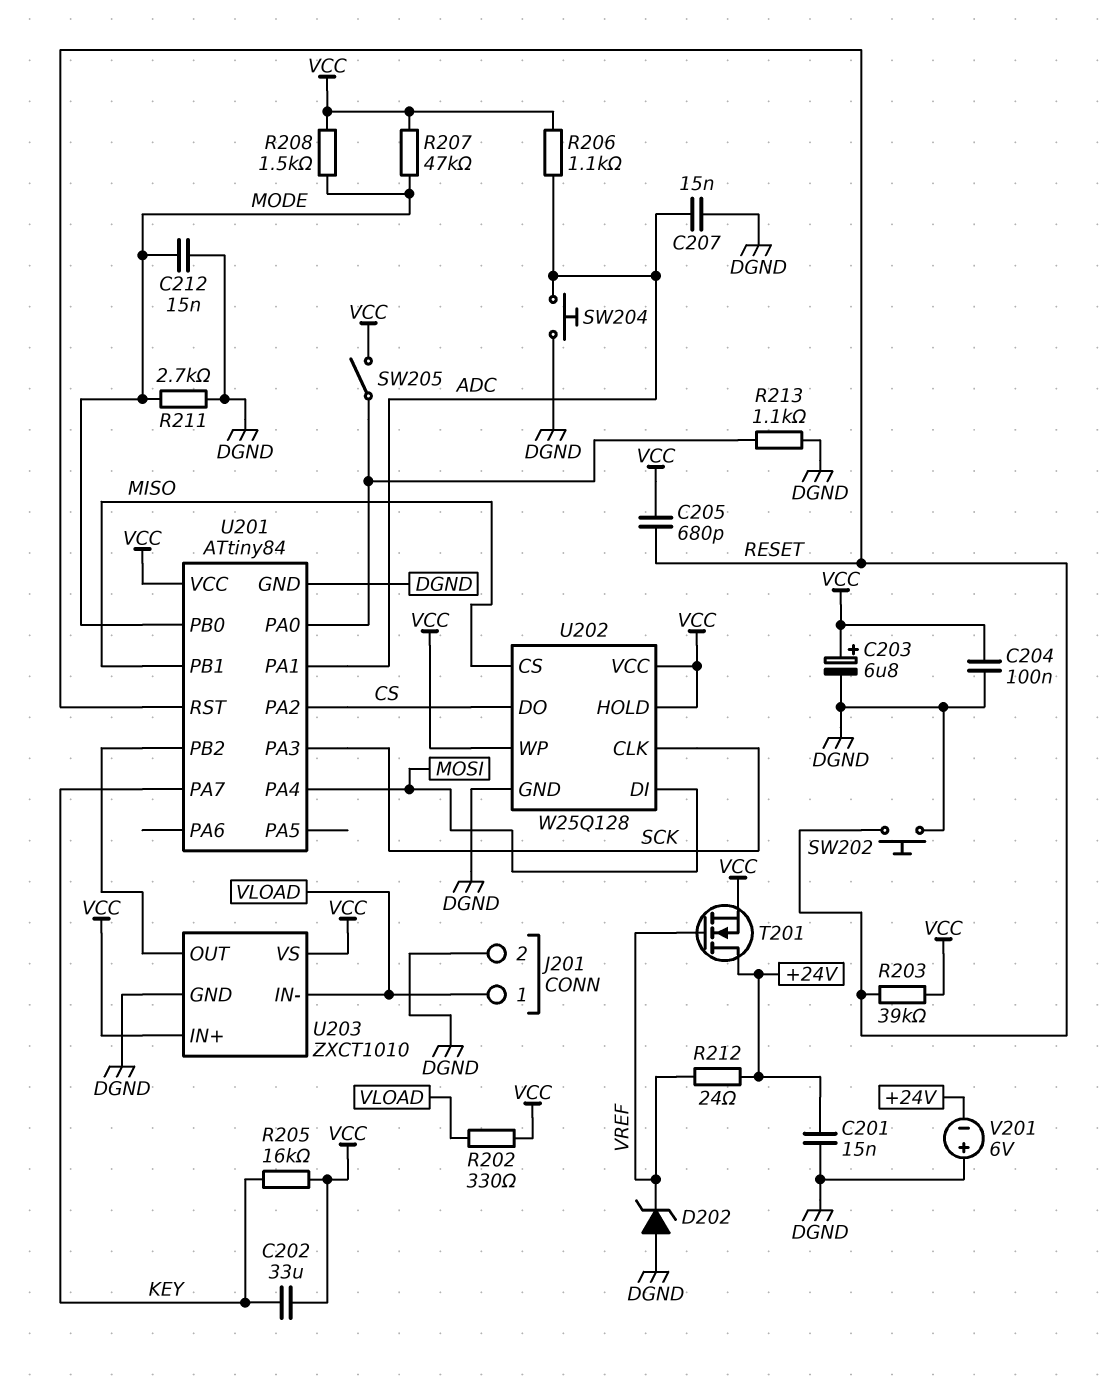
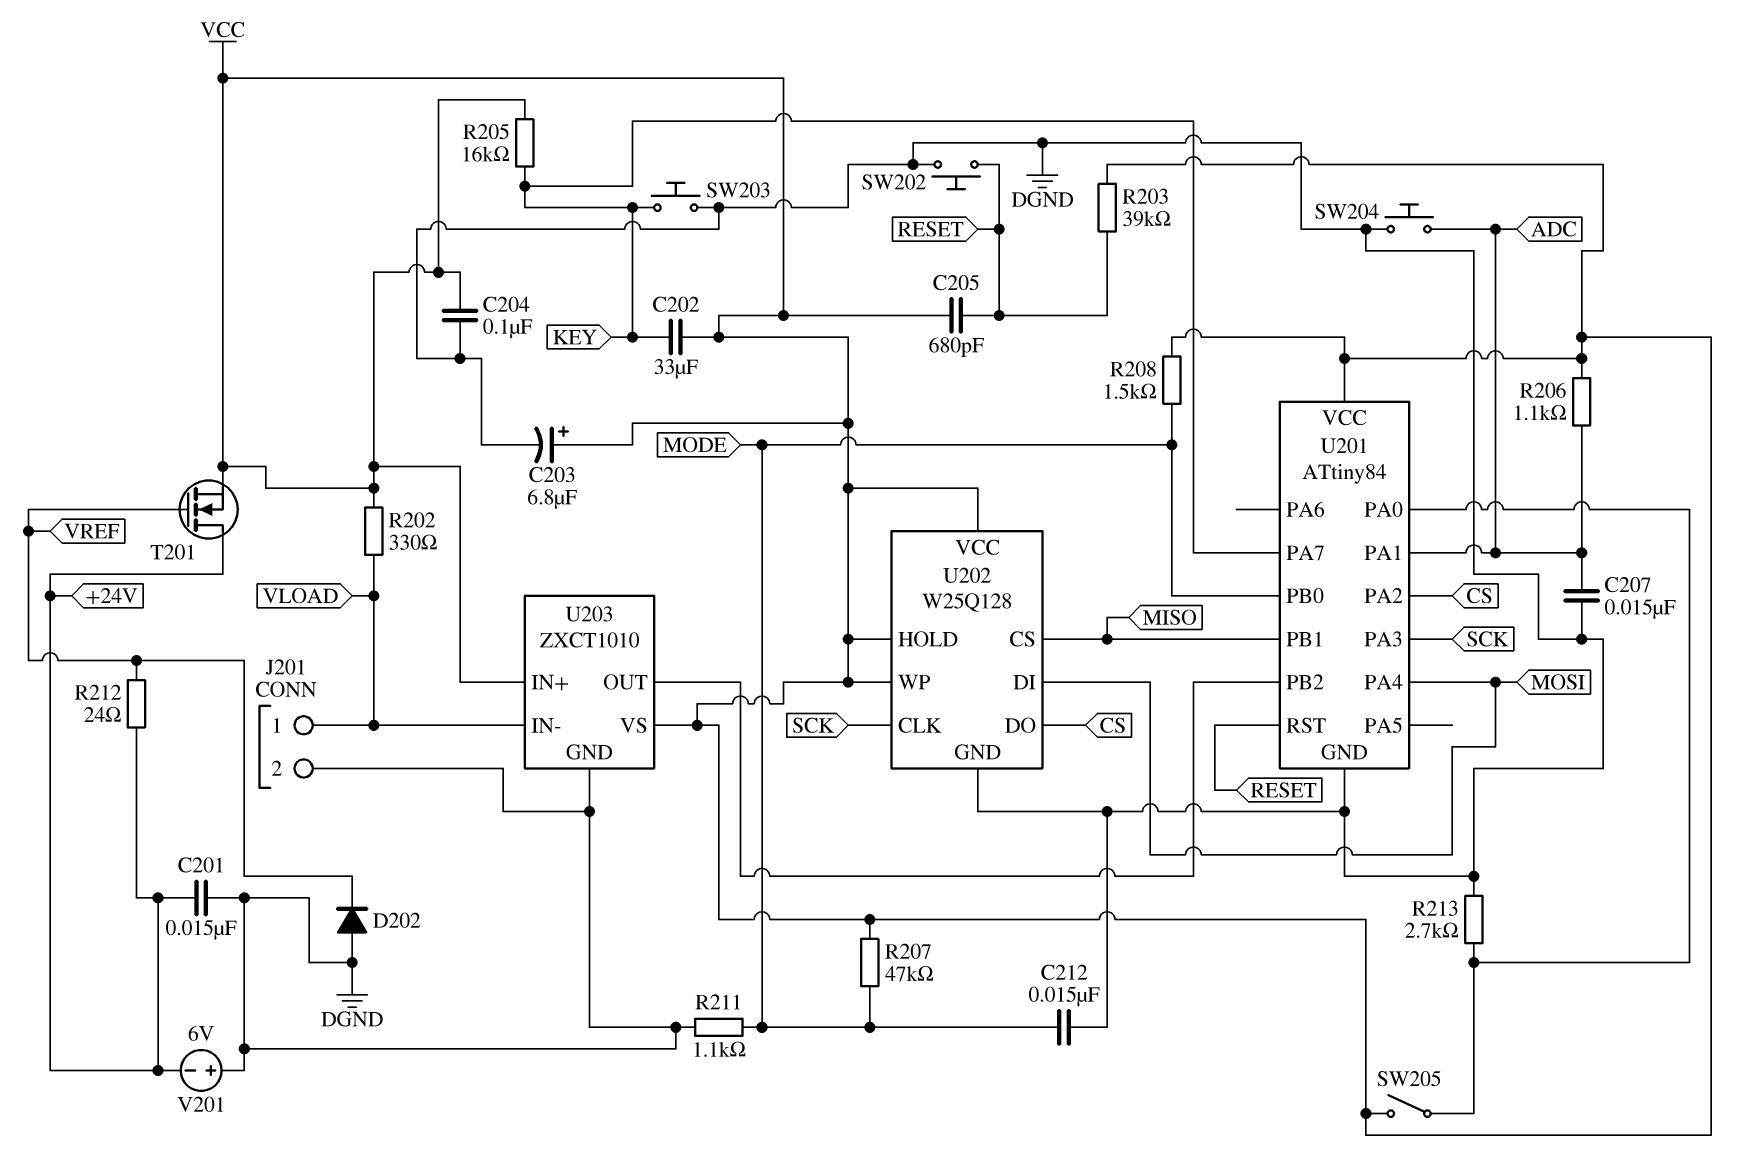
D202: zener (A DGND, K VREF) -> diode (A DGND, K VREF)
R211: 2.7k (DGND, MODE) -> 1.1k (DGND, MODE)
R213: 1.1k (DGND, U201/PA0) -> 2.7k (DGND, U201/PA0)
SW203: none -> button (DGND, KEY)

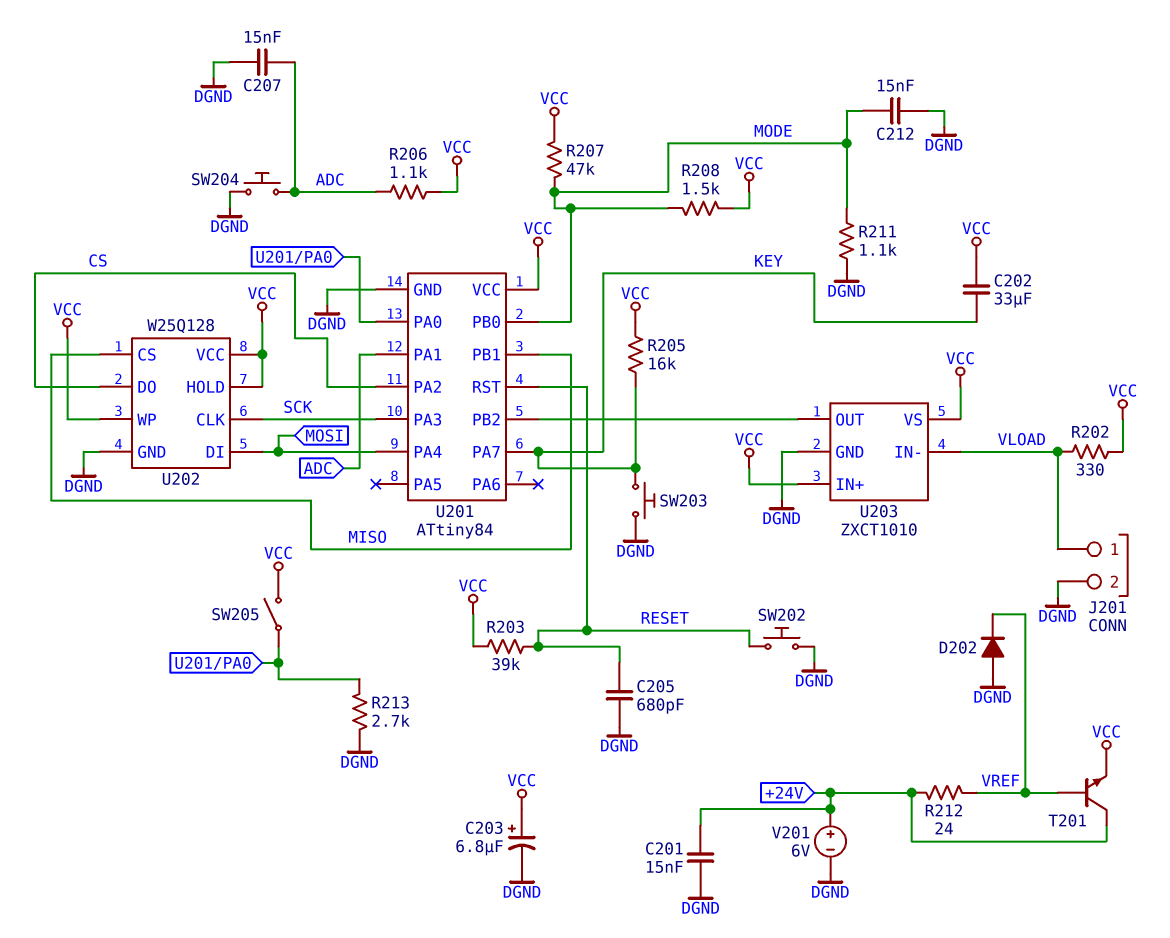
C204: 100nF (DGND, VCC) -> none
C205: 680pF (RESET, VCC) -> 680pF (DGND, RESET)
T201: NMOS (G VREF, D +24V, S VCC) -> NPN (B VREF, C +24V, E VCC)
V201: 6V (plus DGND, minus +24V) -> 6V (plus +24V, minus DGND)

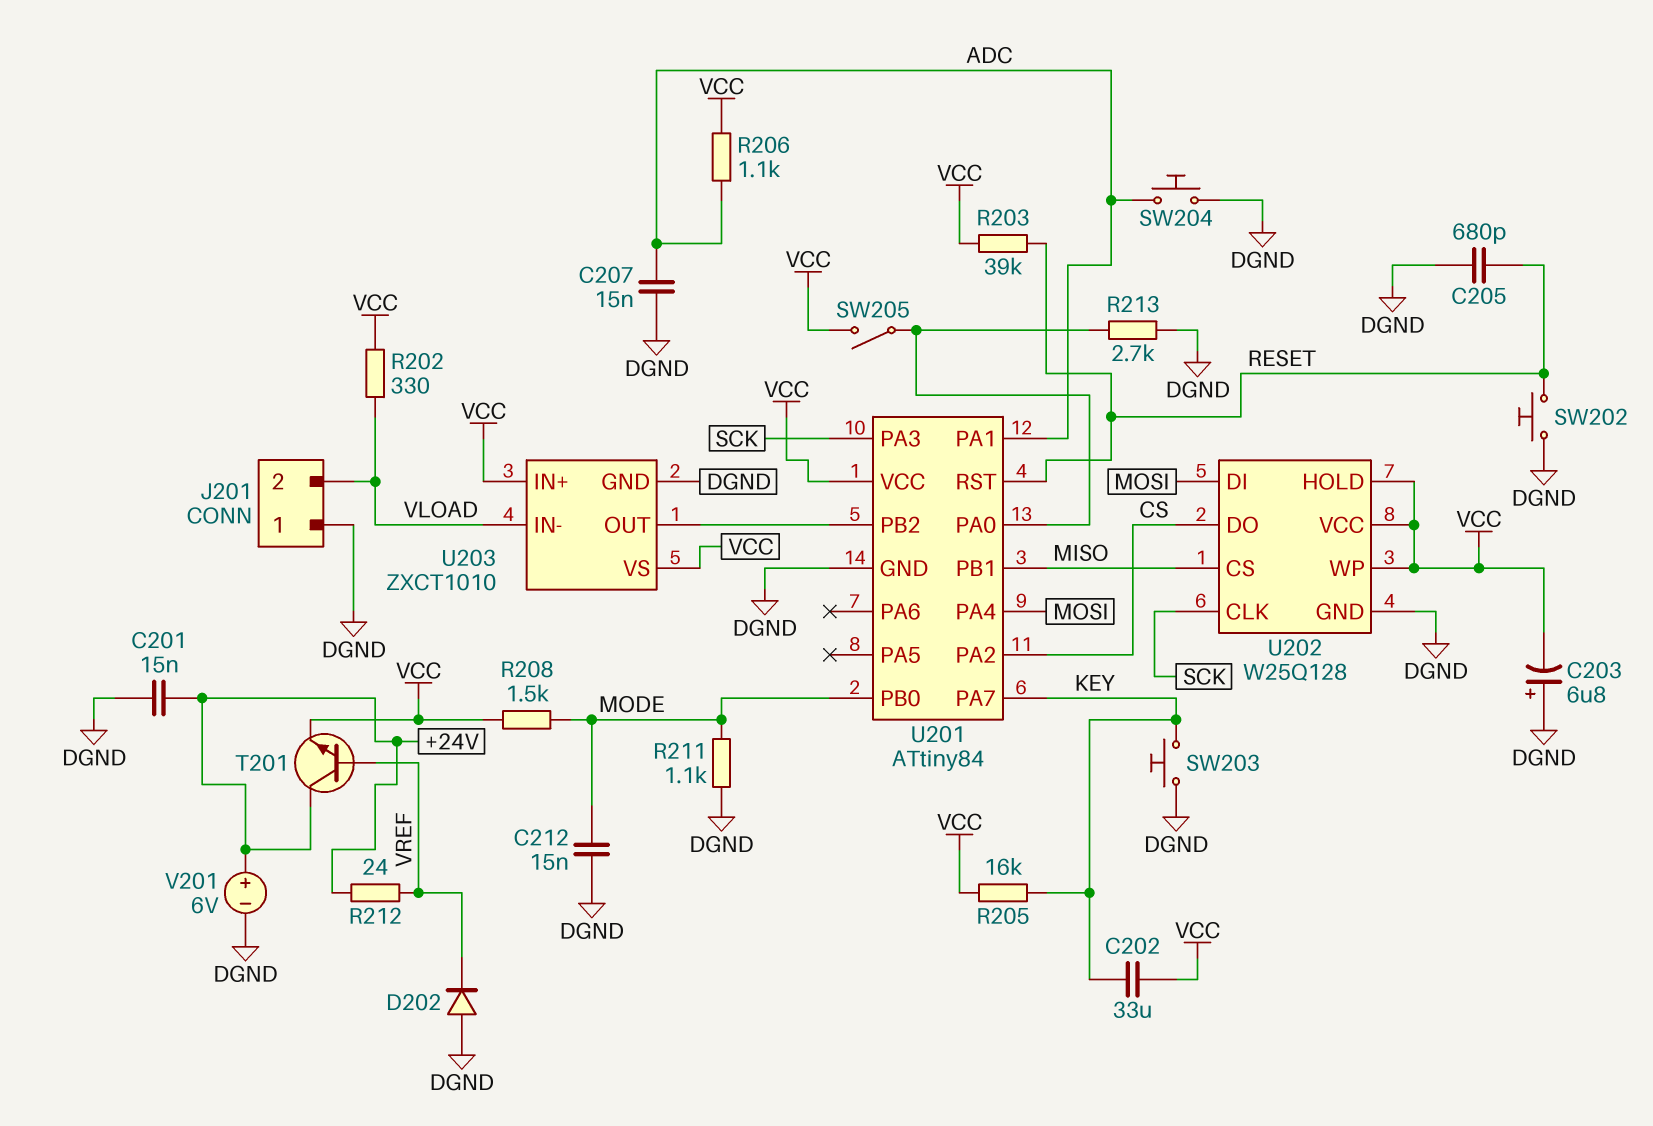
C203: 6.8uF (plus VCC, minus DGND) -> 6.8uF (plus DGND, minus VCC)
J201 pin 1: VLOAD -> DGND
J201 pin 2: DGND -> VLOAD
R207: 47k (MODE, VCC) -> none

